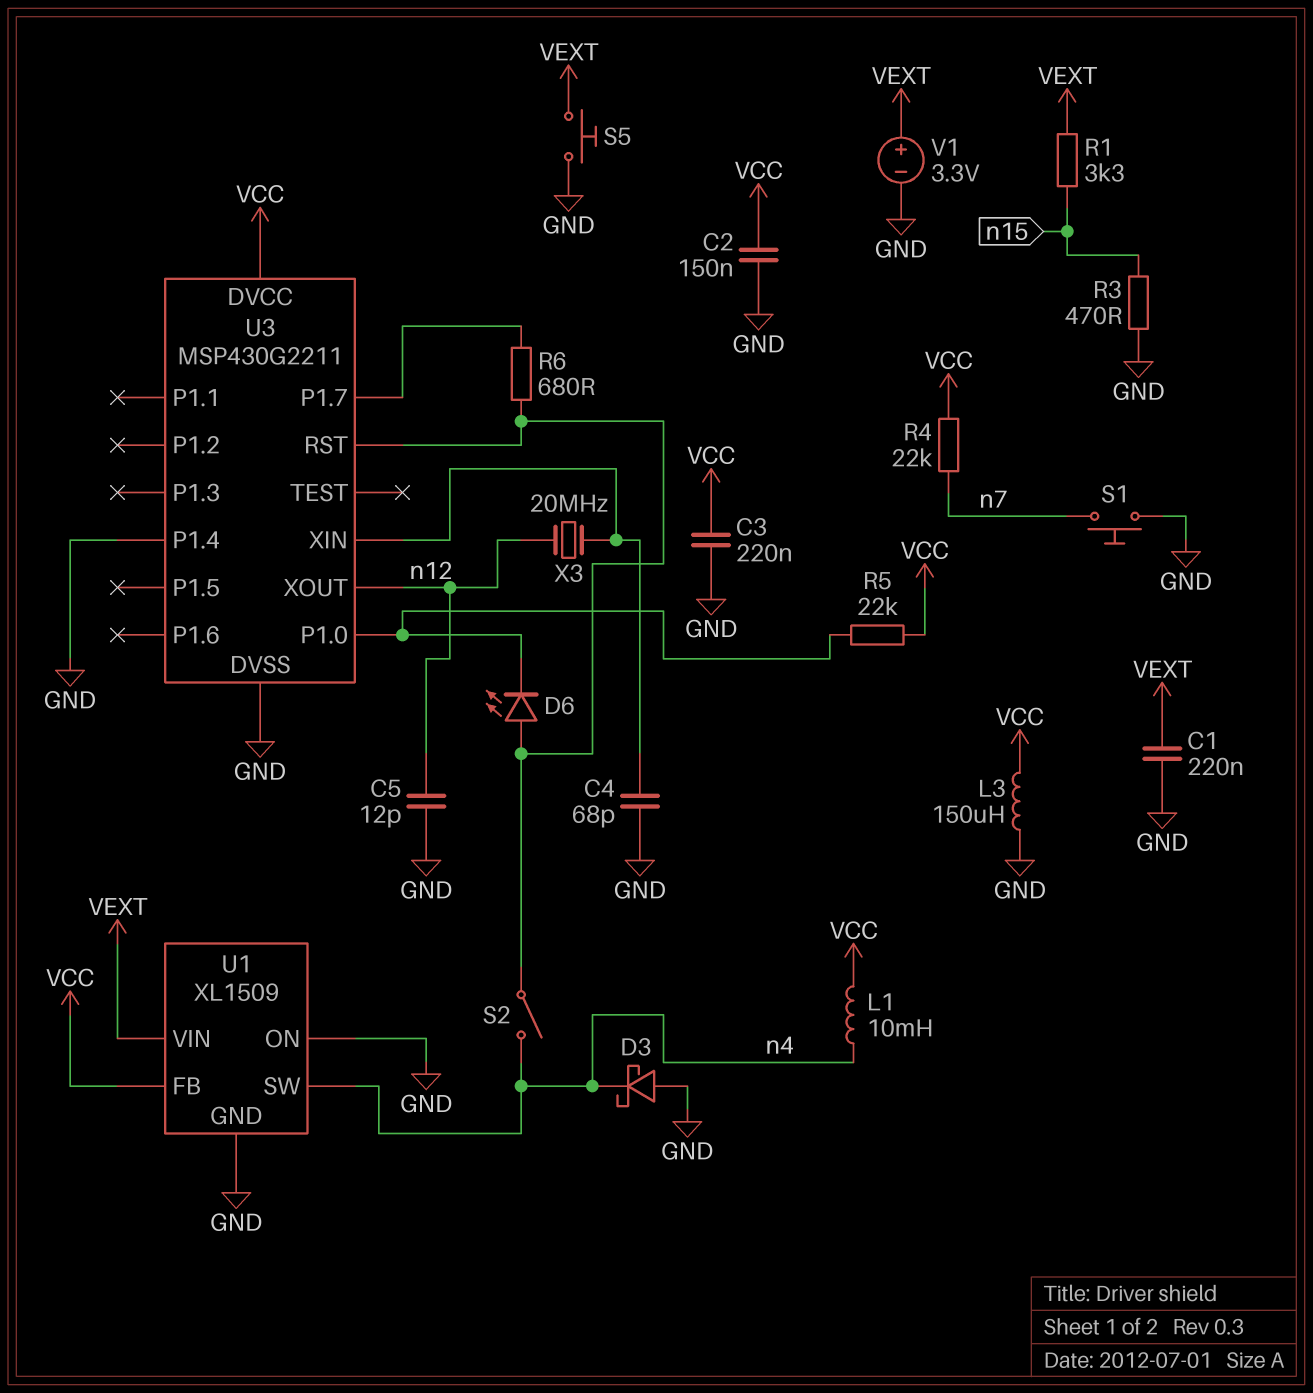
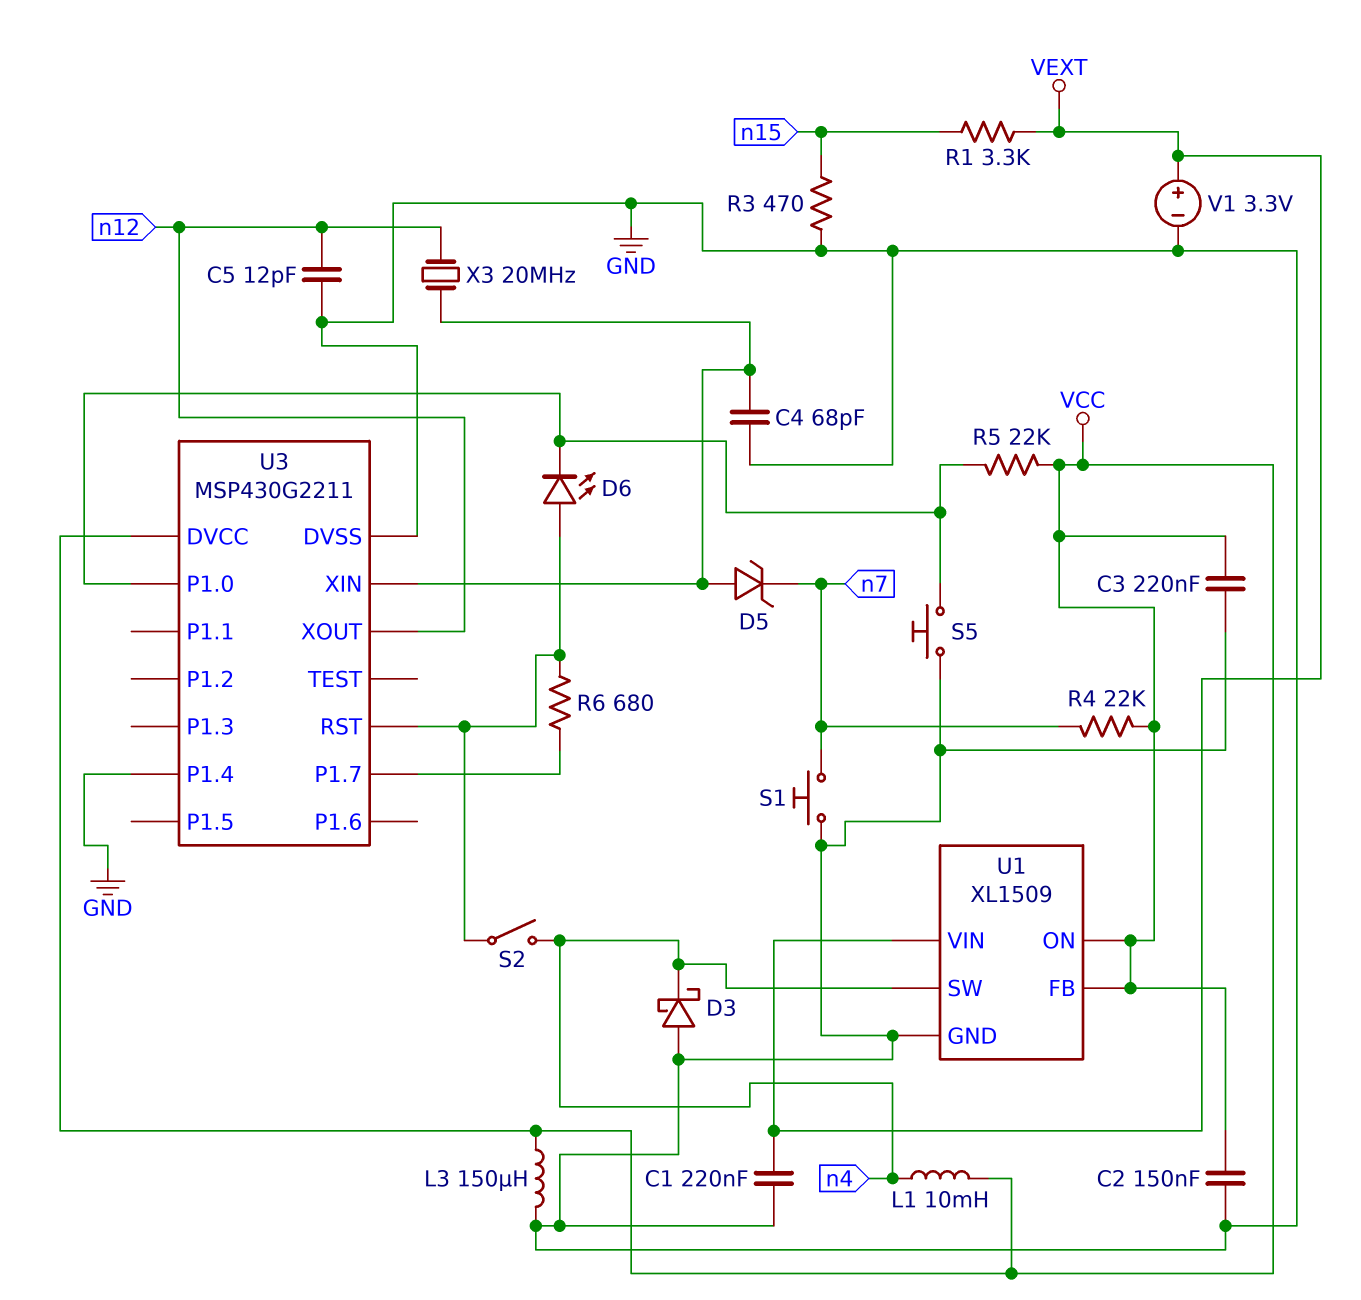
D5: none -> zener (A U3/XIN, K n7)
S5: button (GND, VEXT) -> button (GND, U3/P1.0)
U1 pin ON: GND -> VCC

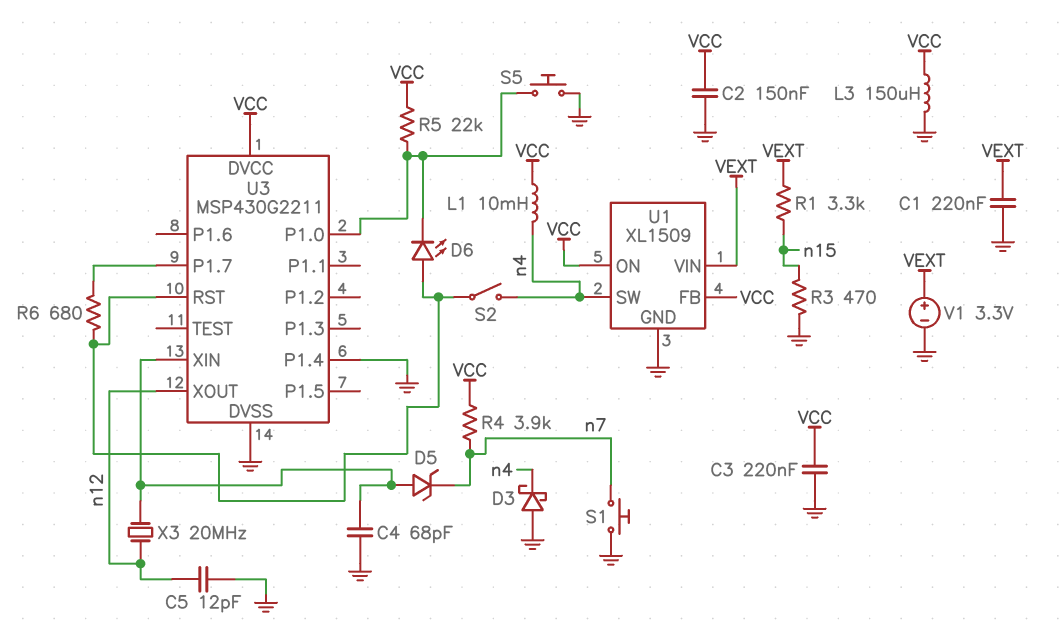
R4: 22k (VCC, n7) -> 3.9k (VCC, n7)

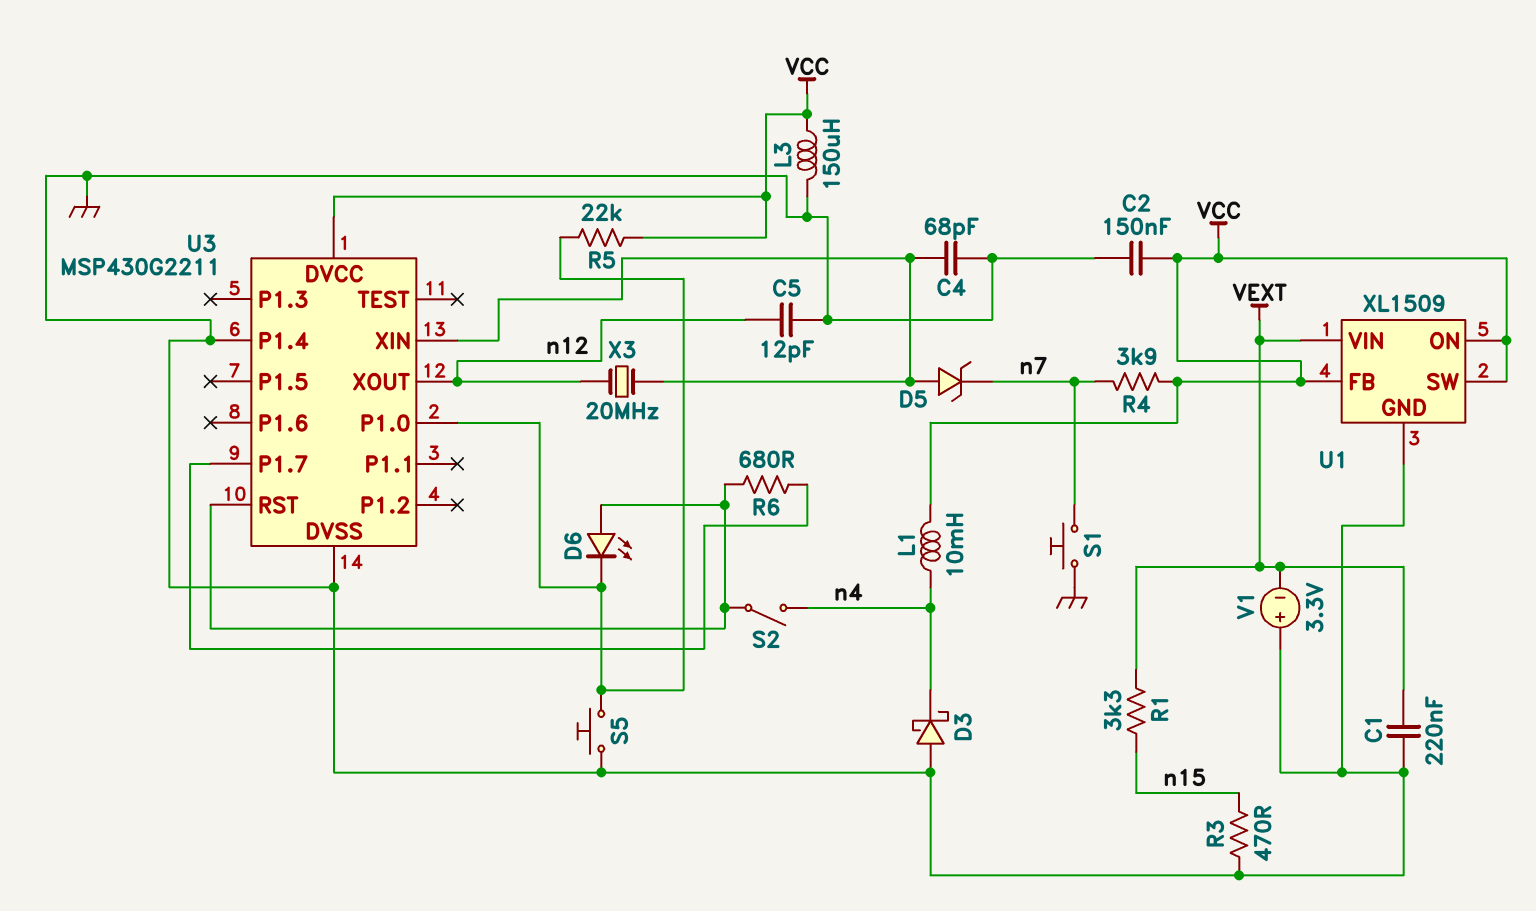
C3: 220nF (GND, VCC) -> none
U1 pin SW: n4 -> VCC
V1: 3.3V (plus VEXT, minus GND) -> 3.3V (plus GND, minus VEXT)

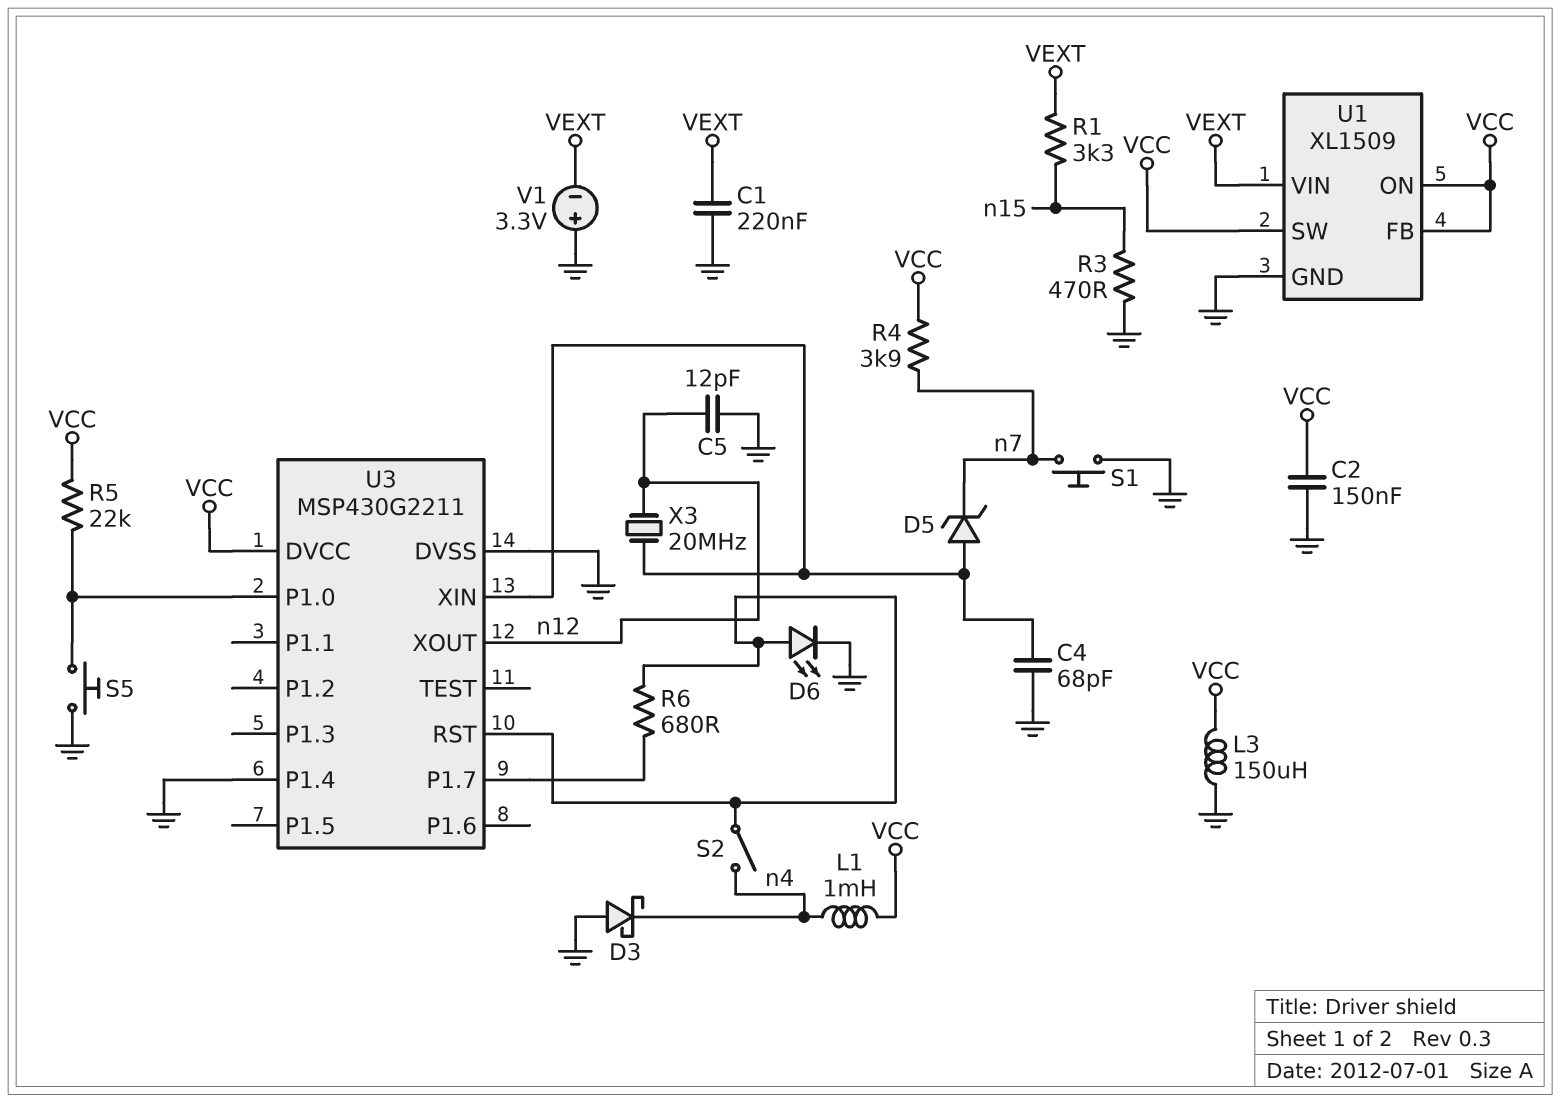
D6: LED (A U3/RST, K U3/P1.0) -> LED (A U3/RST, K GND)
L1: 10mH (VCC, n4) -> 1mH (VCC, n4)

